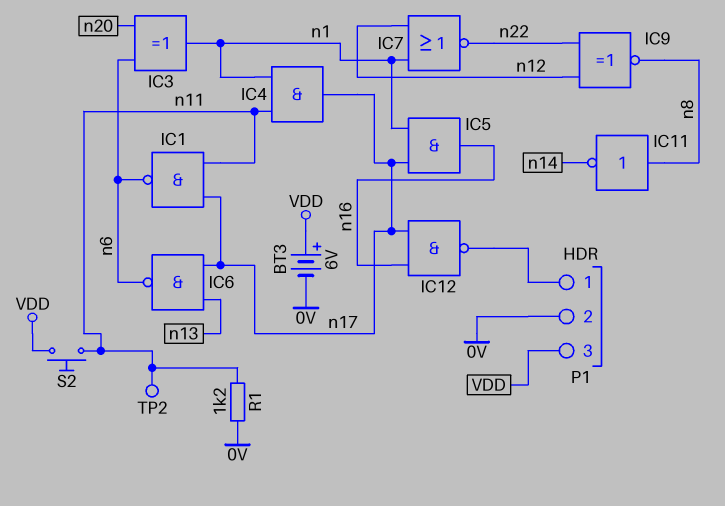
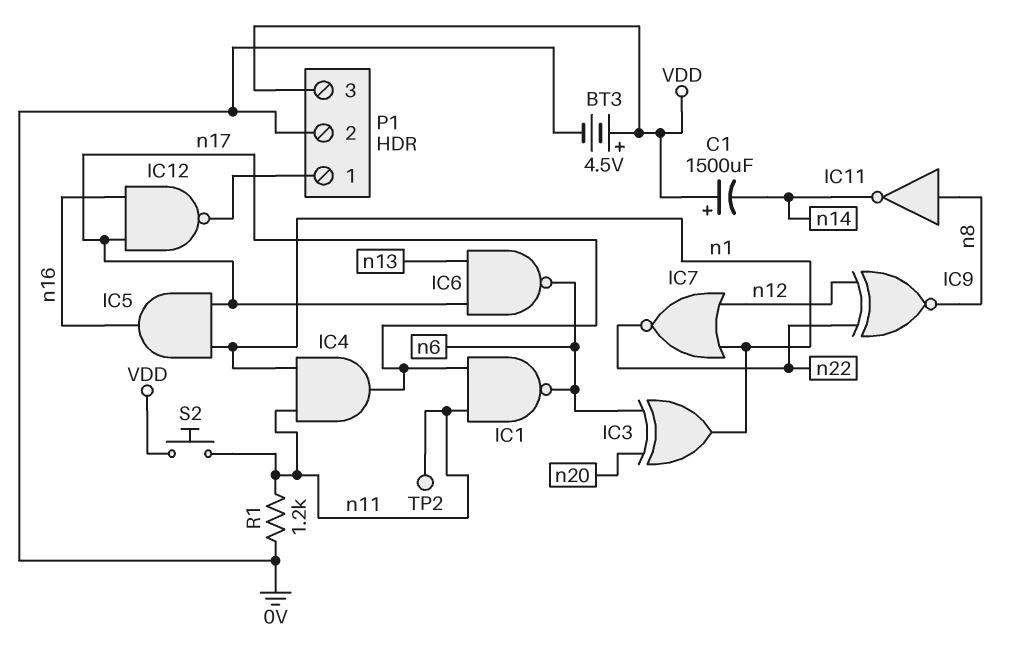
BT3: 6V (plus VDD, minus 0V) -> 4.5V (plus VDD, minus 0V)
C1: none -> 1500uF (plus VDD, minus n14)

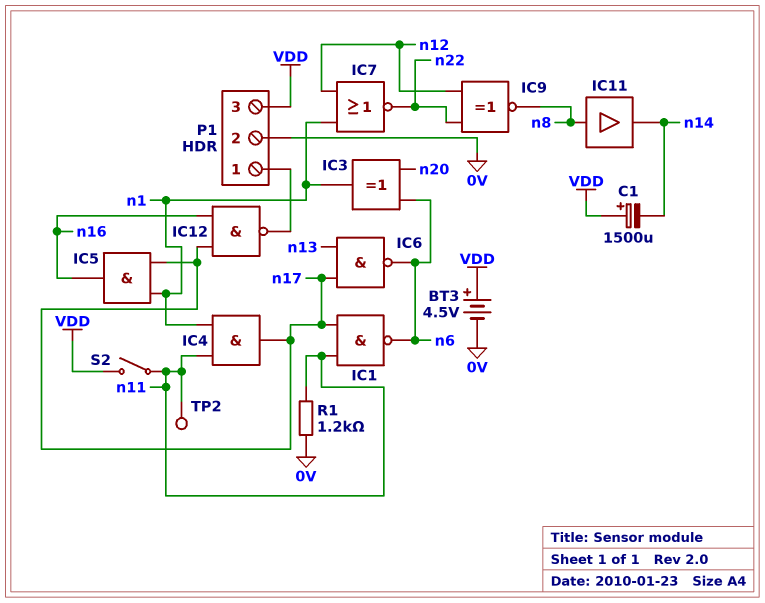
IC11: NOT (in n8, out n14) -> buffer (in n8, out n14)
S2: button (VDD, n11) -> switch (VDD, n11)

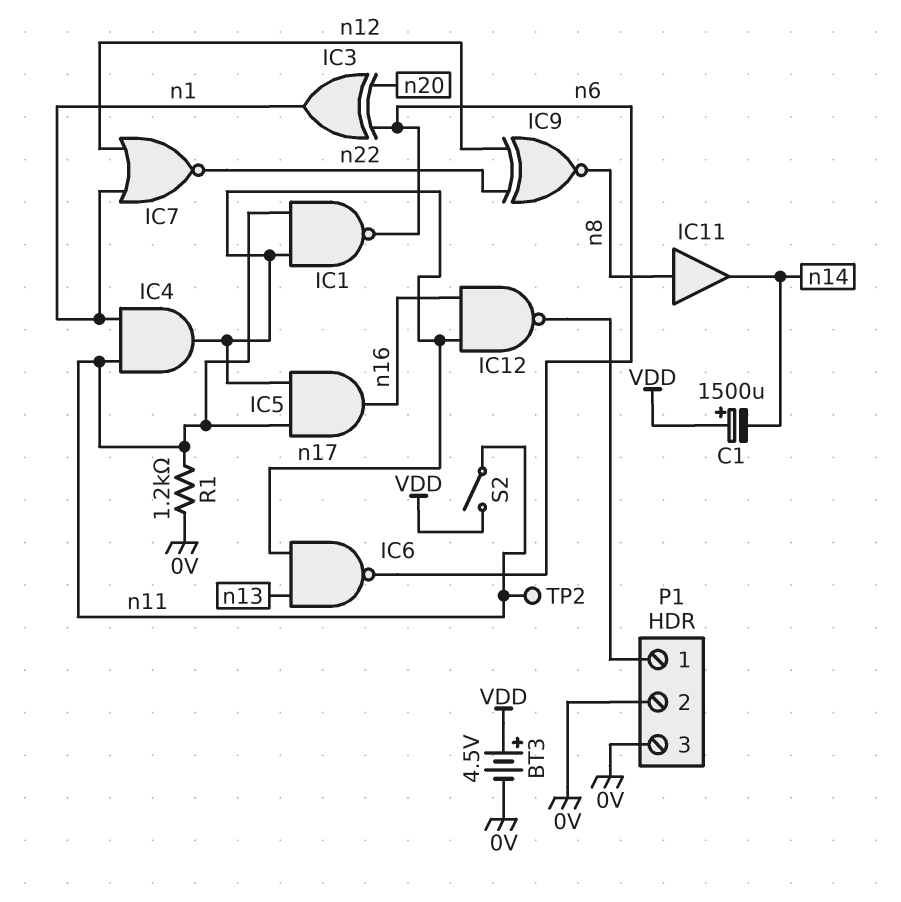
IC5: AND (in n1, in n17, out n16) -> AND (in n11, in n17, out n16)
P1 pin 3: VDD -> 0V

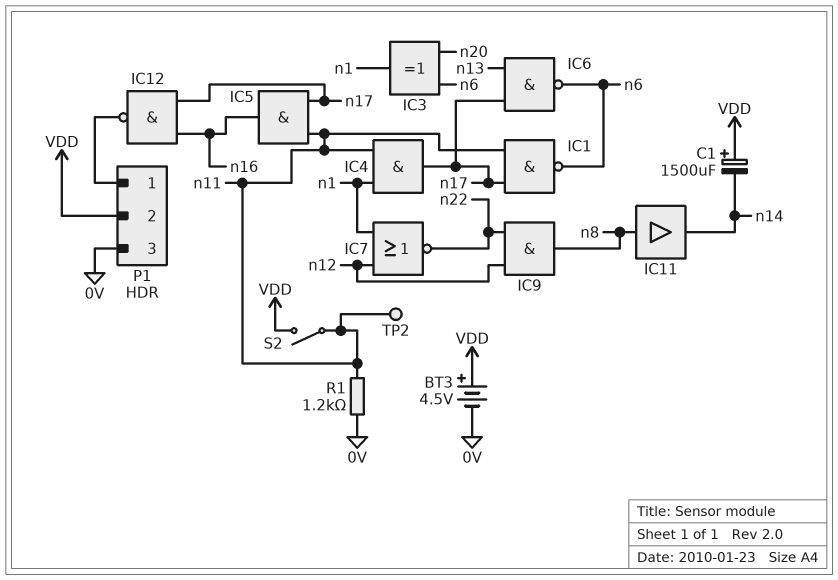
IC9: XNOR (in n12, in n22, out n8) -> AND (in n12, in n22, out n8)
P1 pin 2: 0V -> VDD

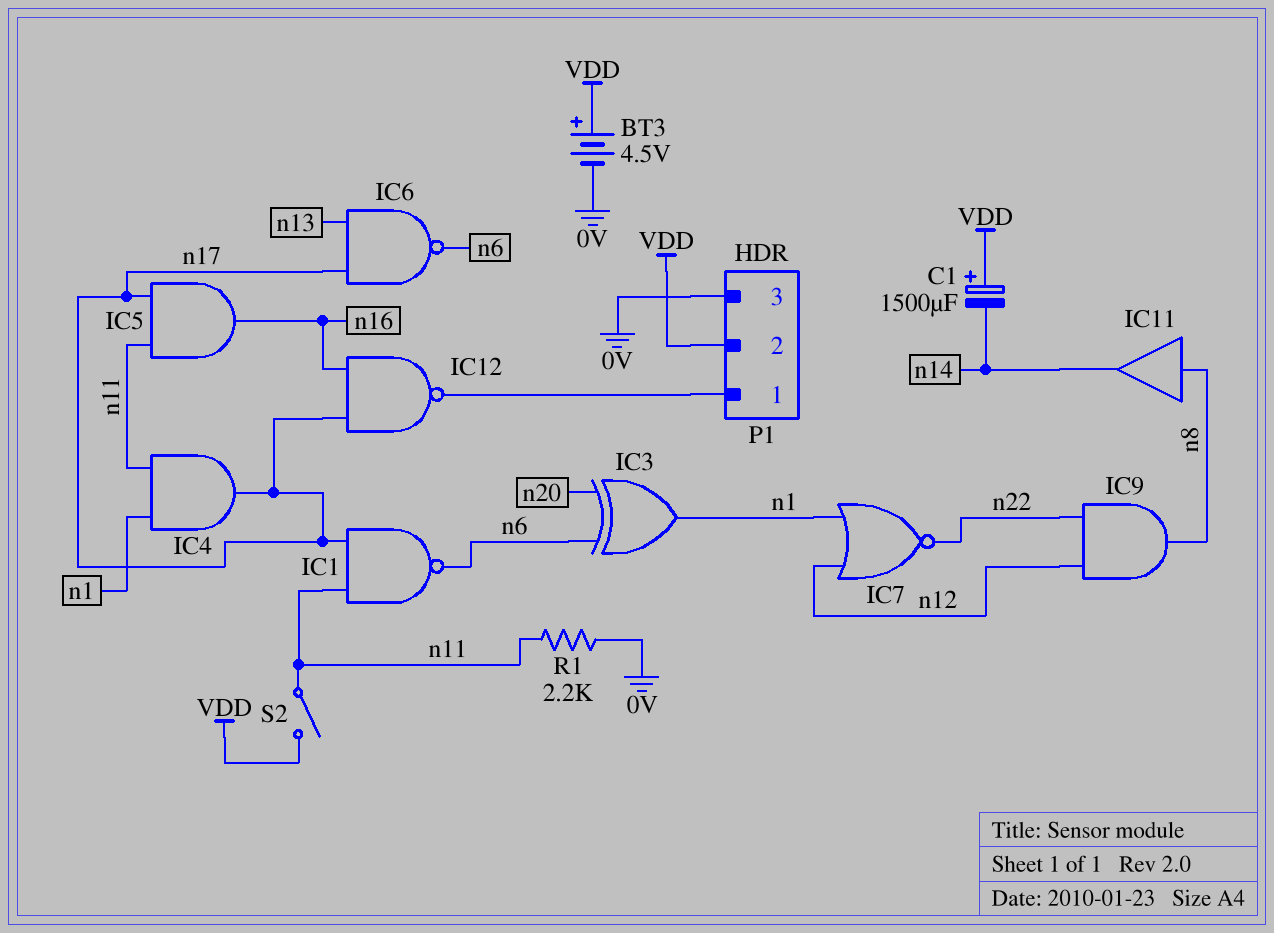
R1: 1.2k (0V, n11) -> 2.2k (0V, n11)
TP2: test point (n11) -> none

